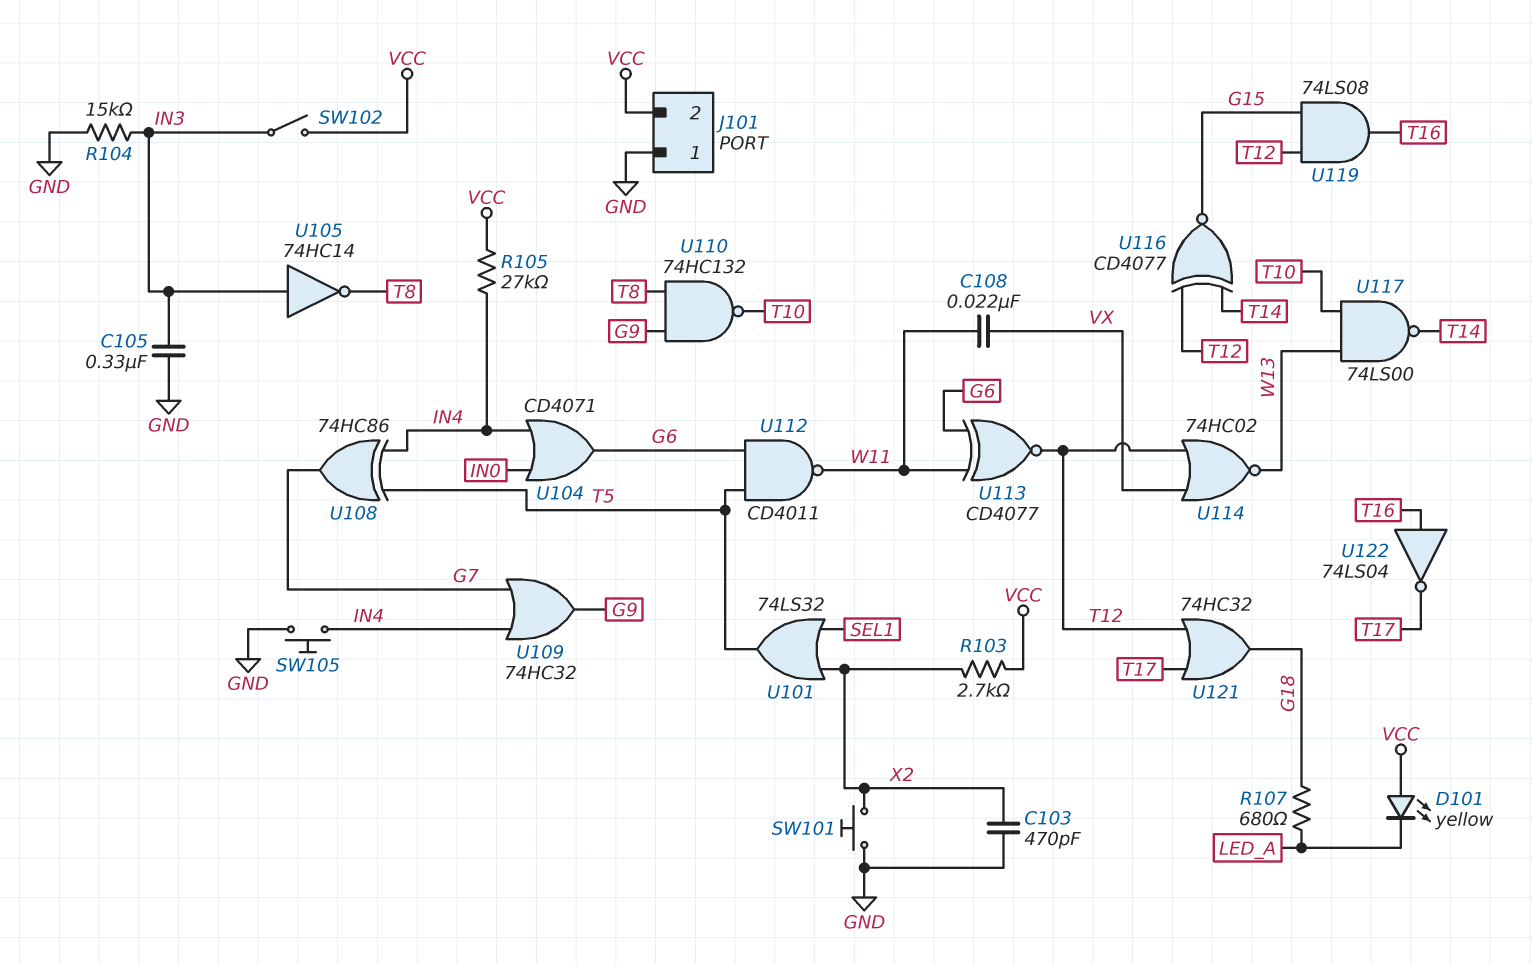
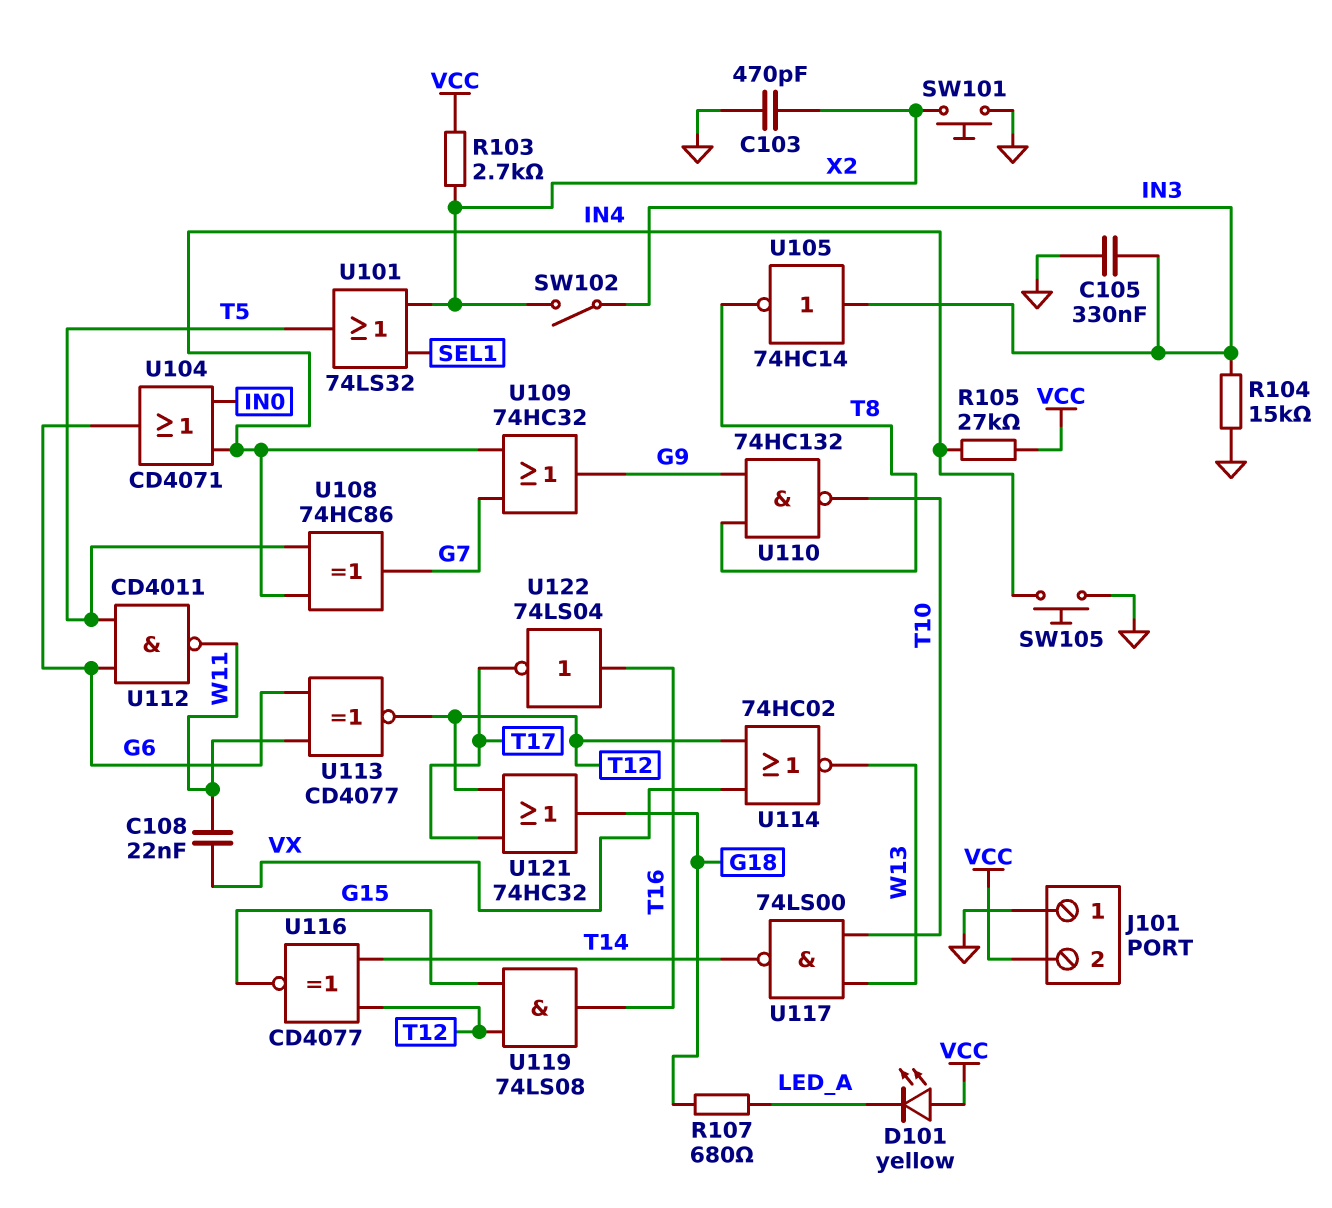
SW102: switch (IN3, VCC) -> switch (IN3, X2)

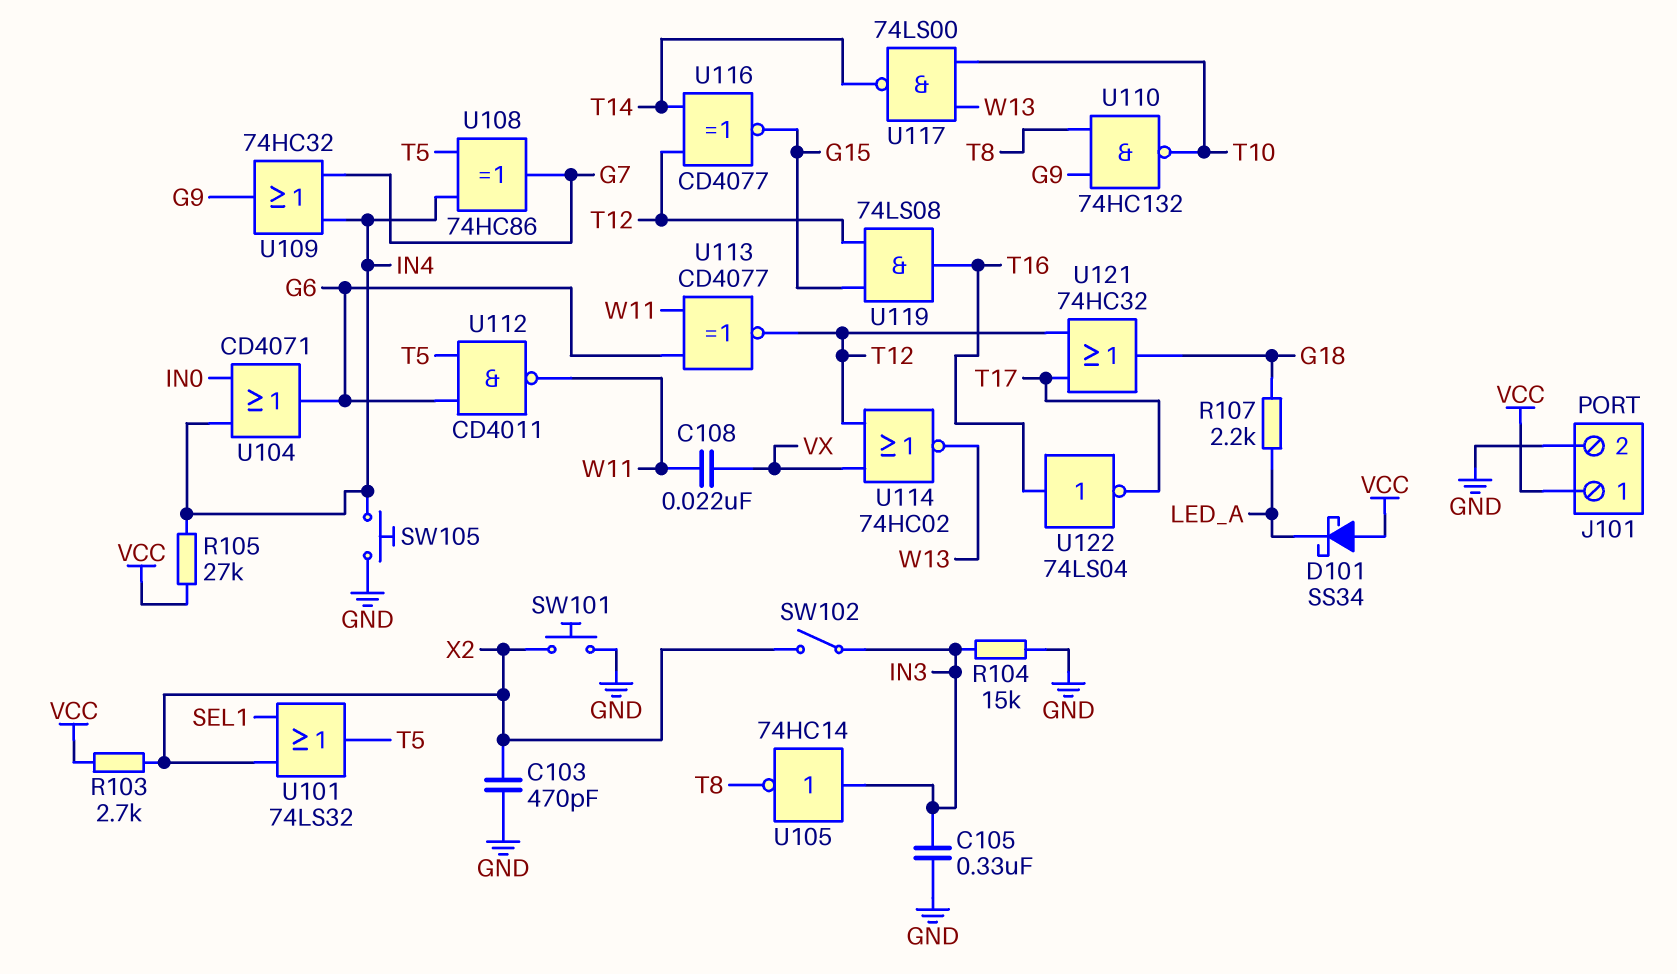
D101: LED yellow (A VCC, K LED_A) -> schottky SS34 (A VCC, K LED_A)
J101 pin 1: GND -> VCC
J101 pin 2: VCC -> GND
R107: 680 (G18, LED_A) -> 2.2k (G18, LED_A)

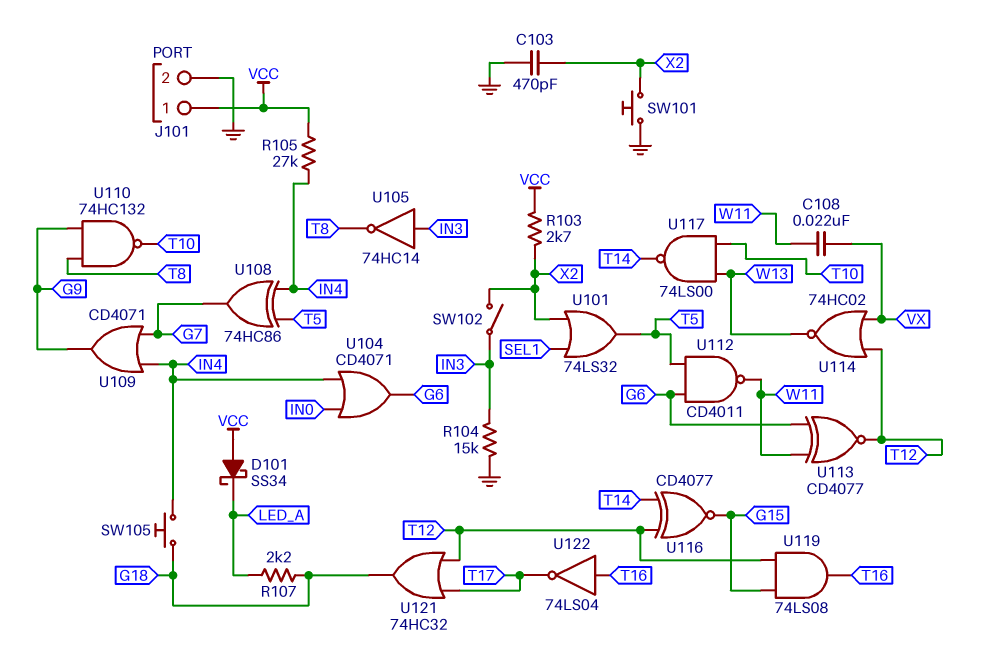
C105: 330nF (GND, IN3) -> none
SW105: button (GND, IN4) -> button (G18, IN4)
U109: OR 74HC32 (in G7, in IN4, out G9) -> OR CD4071 (in G7, in IN4, out G9)

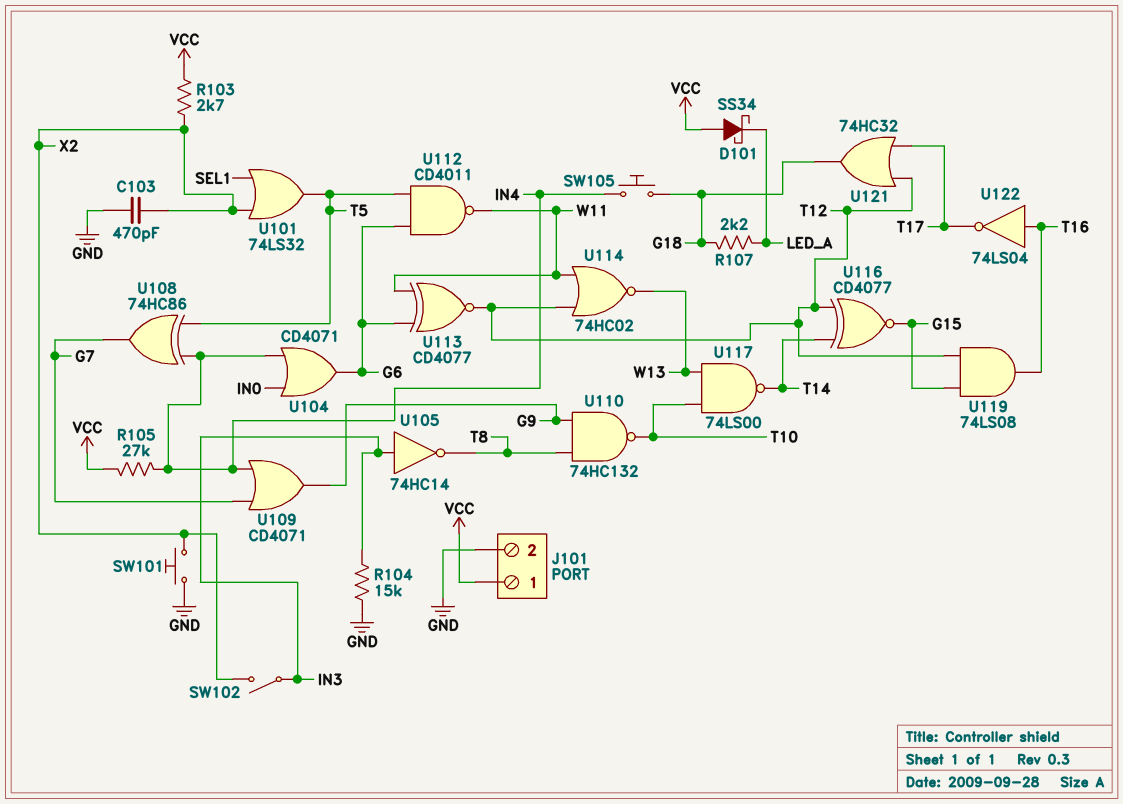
C108: 22nF (VX, W11) -> none
U114: NOR 74HC02 (in T12, in VX, out W13) -> NOR 74HC02 (in T12, in W11, out W13)

